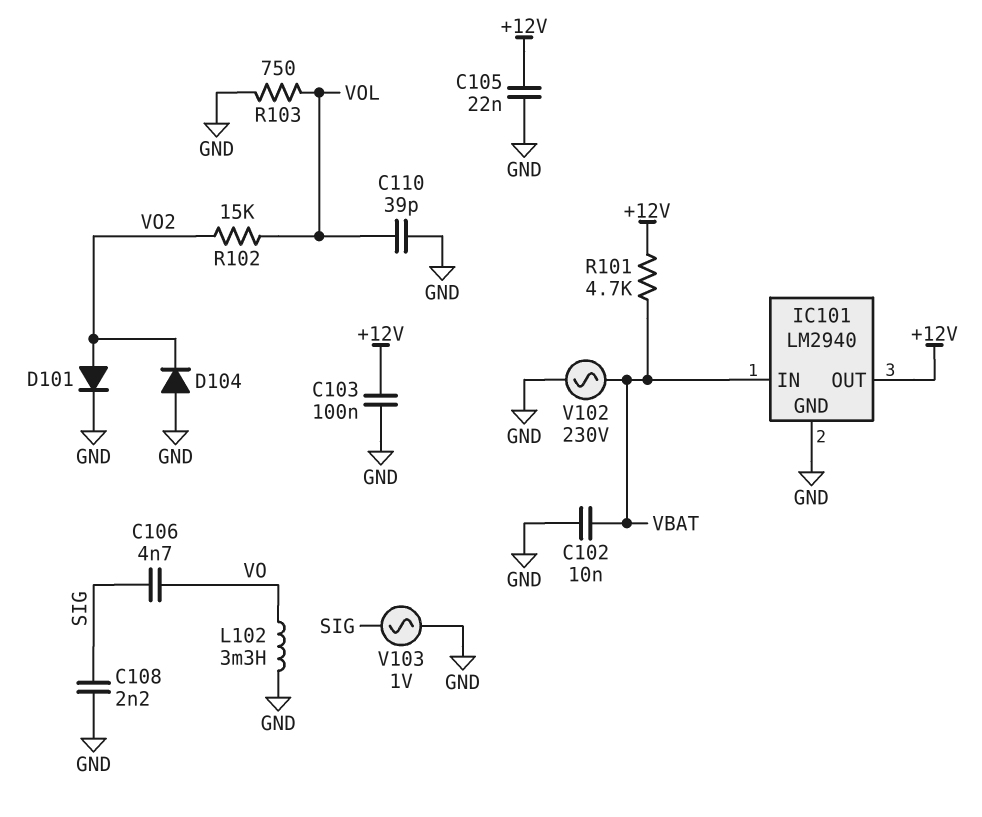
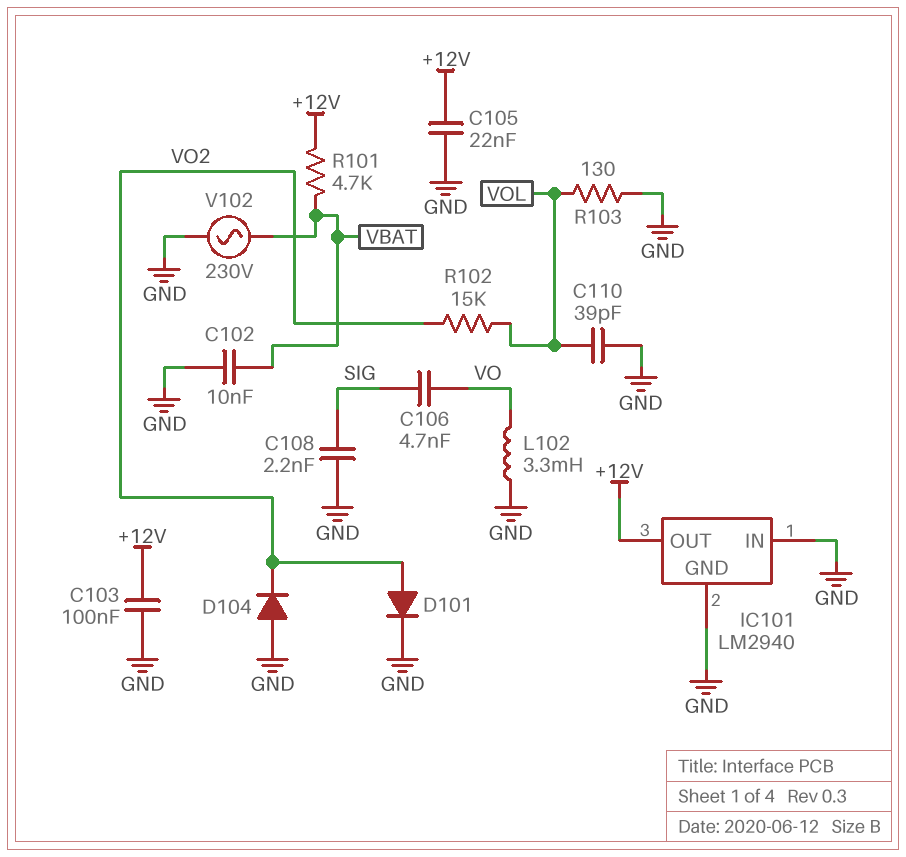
IC101 pin IN: VBAT -> GND
R103: 750 (GND, VOL) -> 130 (GND, VOL)
V103: AC 1V (GND, SIG) -> none

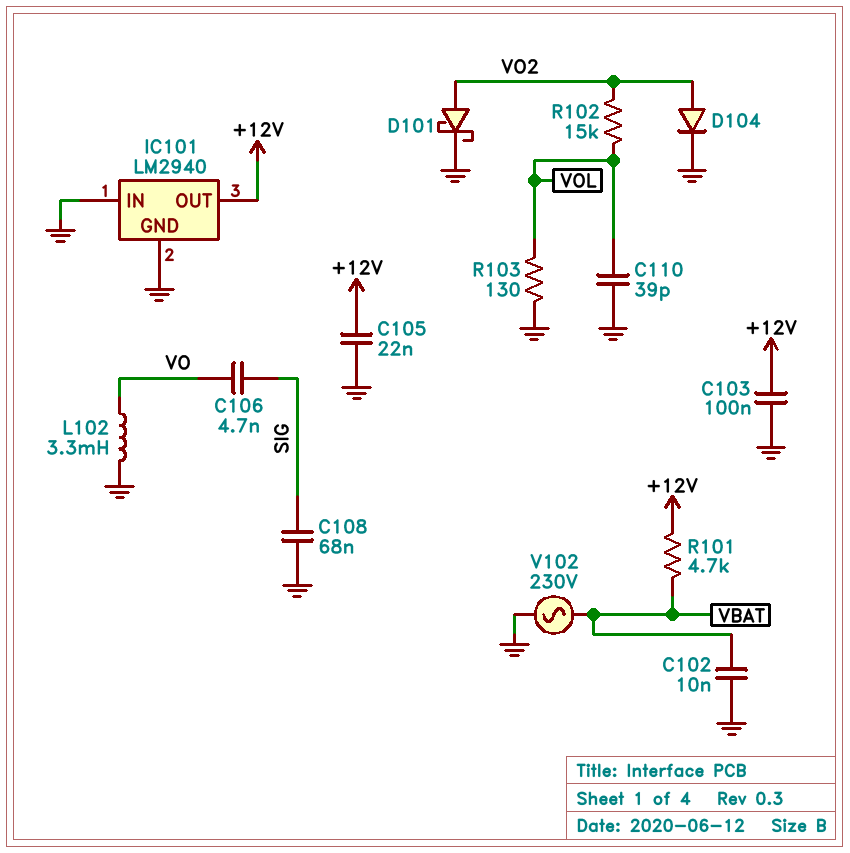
C108: 2.2nF (GND, SIG) -> 68nF (GND, SIG)
D101: diode (A VO2, K GND) -> schottky (A VO2, K GND)
D104: diode (A GND, K VO2) -> diode (A VO2, K GND)

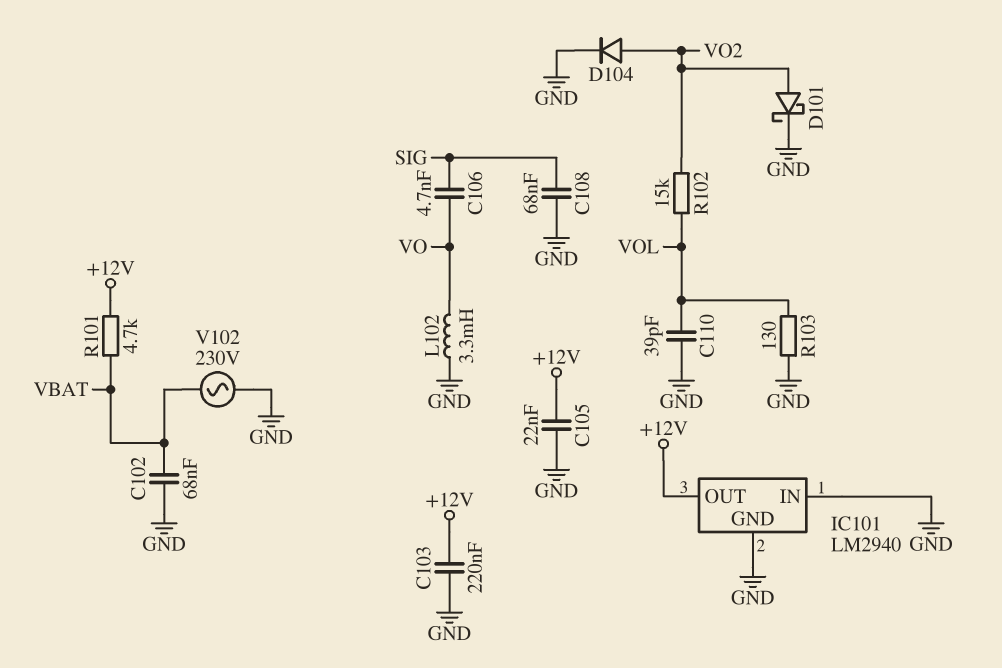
C102: 10nF (GND, VBAT) -> 68nF (GND, VBAT)
C103: 100nF (+12V, GND) -> 220nF (+12V, GND)

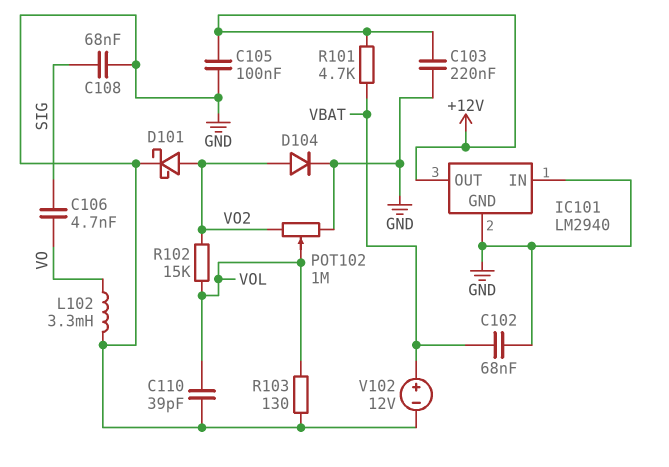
C105: 22nF (+12V, GND) -> 100nF (+12V, GND)
POT102: none -> 1M (GND, VO2, wiper VOL)
V102: AC 230V (GND, VBAT) -> 12V (plus VBAT, minus GND)

